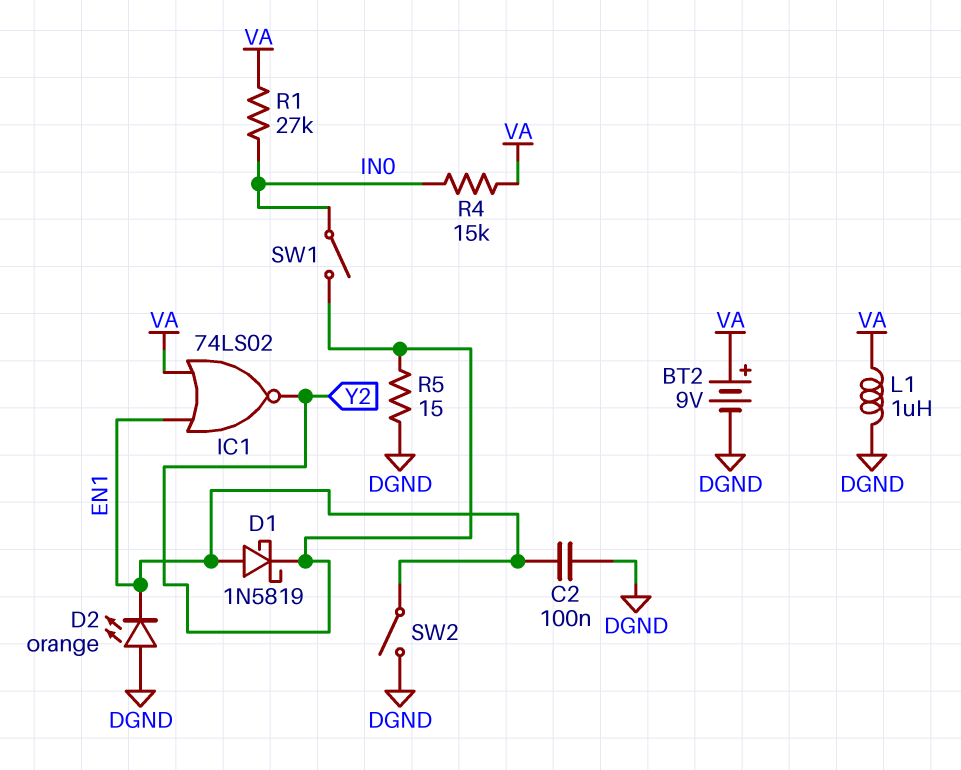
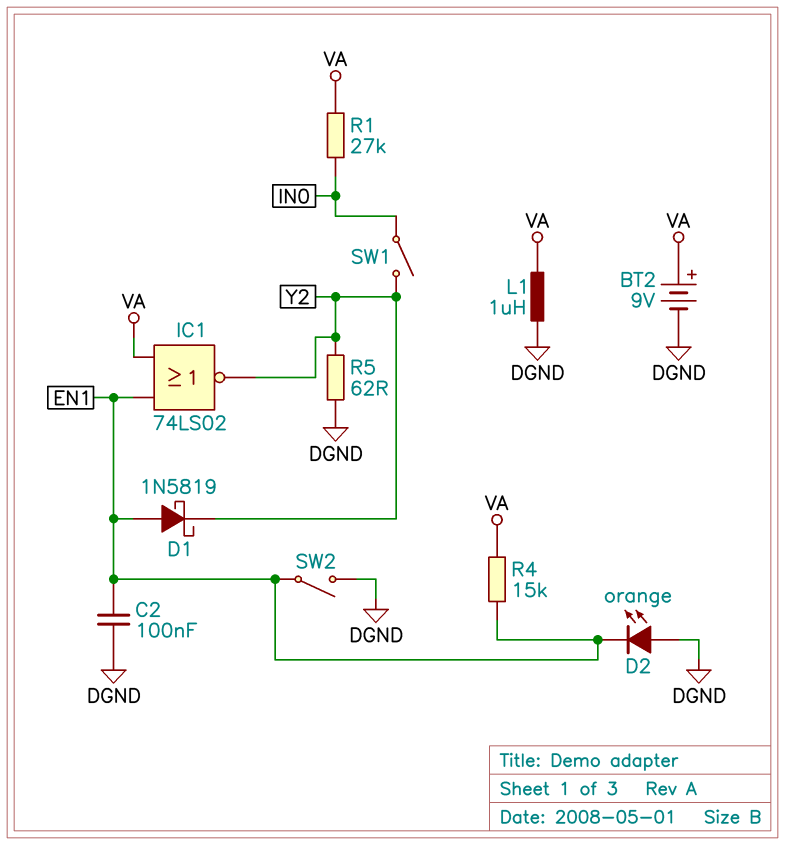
R4: 15k (IN0, VA) -> 15k (EN1, VA)
R5: 15 (DGND, Y2) -> 62 (DGND, Y2)

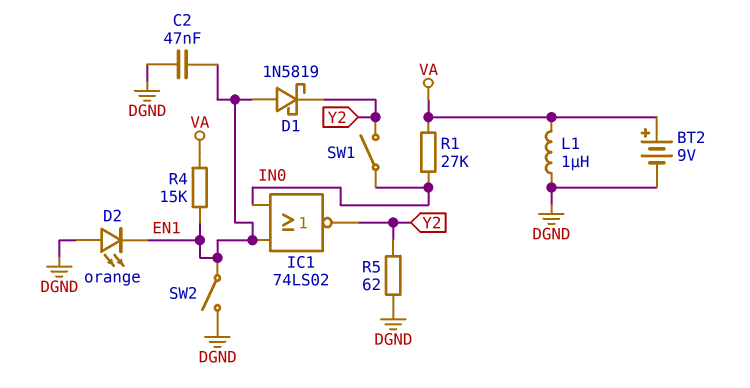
C2: 100nF (DGND, EN1) -> 47nF (DGND, EN1)
IC1: NOR 74LS02 (in EN1, in VA, out Y2) -> NOR 74LS02 (in EN1, in IN0, out Y2)

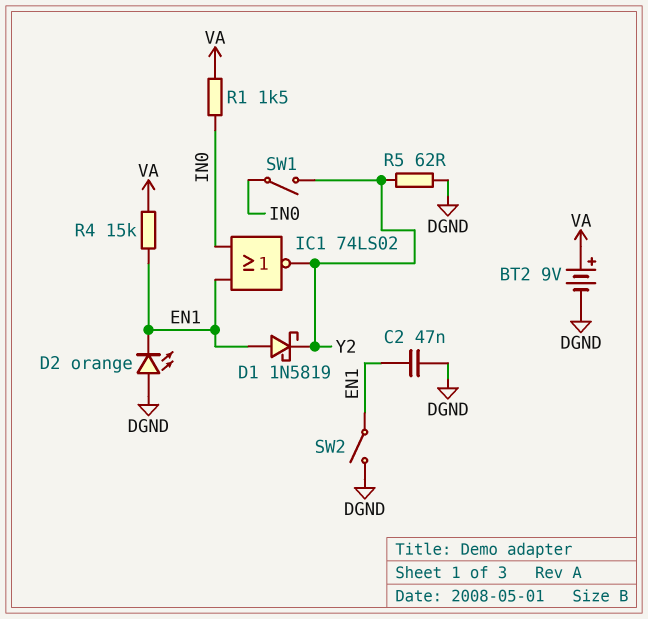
L1: 1uH (DGND, VA) -> none
R1: 27k (IN0, VA) -> 1.5k (IN0, VA)

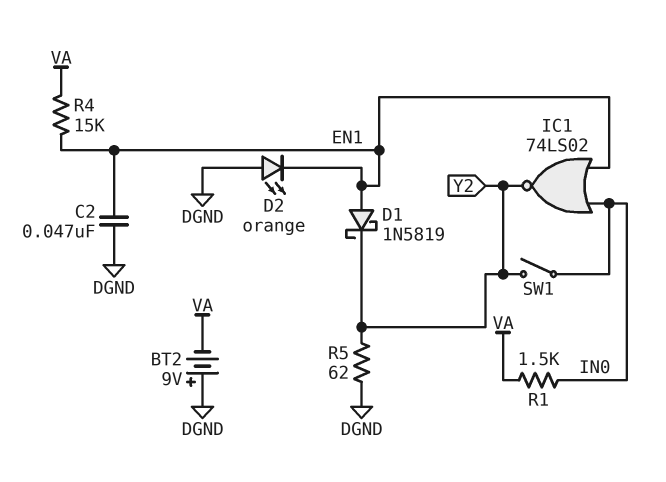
BT2: 9V (plus VA, minus DGND) -> 9V (plus DGND, minus VA)
SW2: switch (DGND, EN1) -> none

